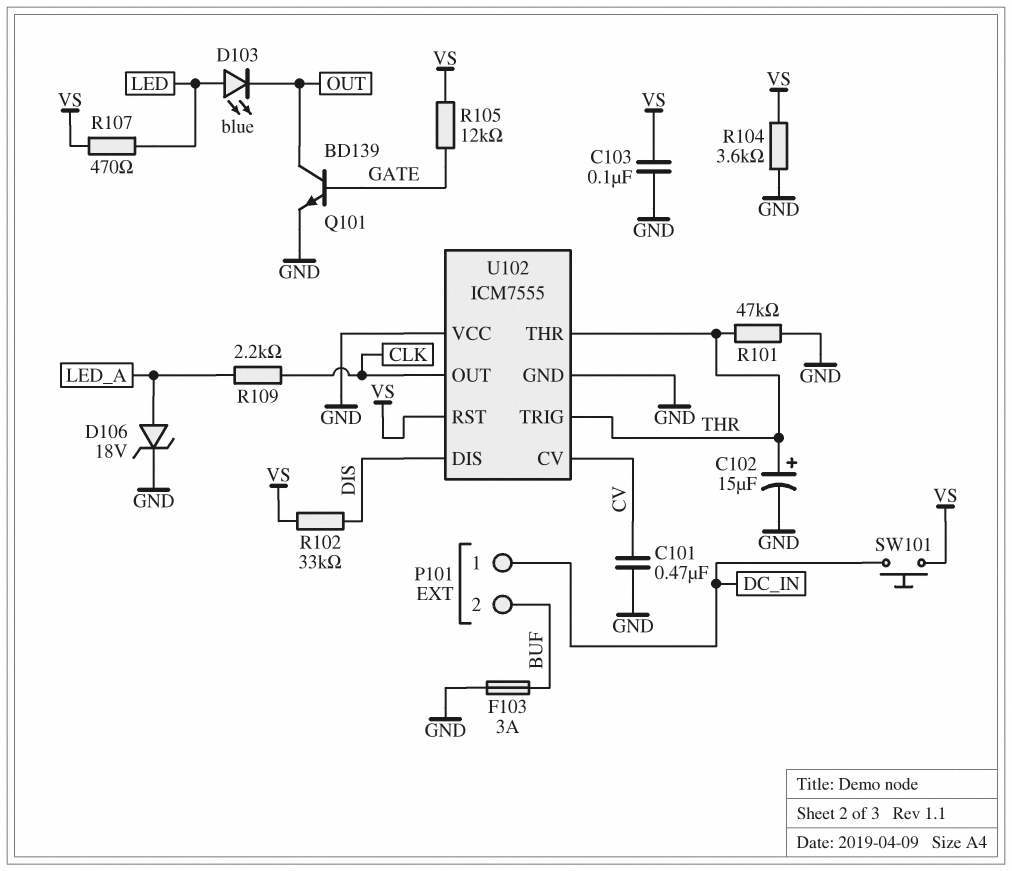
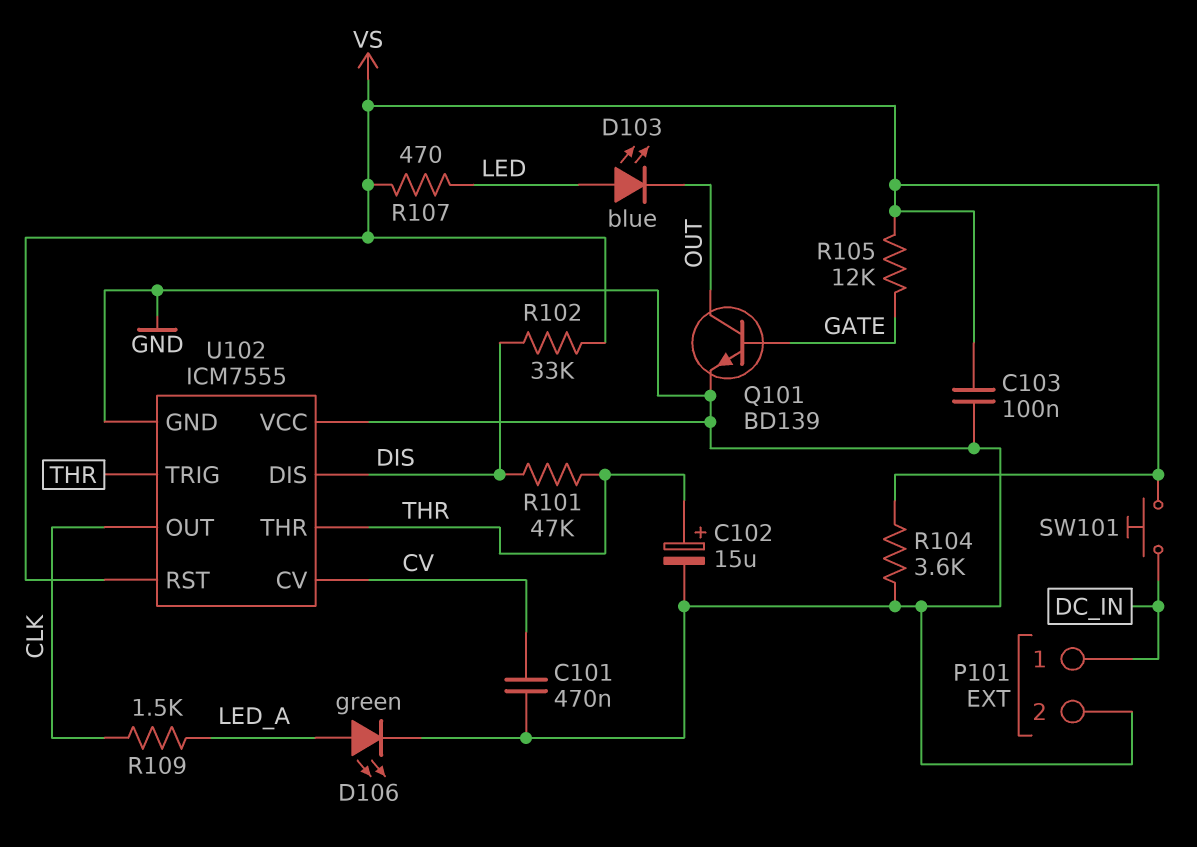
D106: zener 18V (A LED_A, K GND) -> LED green (A LED_A, K GND)
F103: 3A (BUF, GND) -> none
P101 pin 2: BUF -> GND
R101: 47k (GND, THR) -> 47k (DIS, THR)
R109: 2.2k (CLK, LED_A) -> 1.5k (CLK, LED_A)

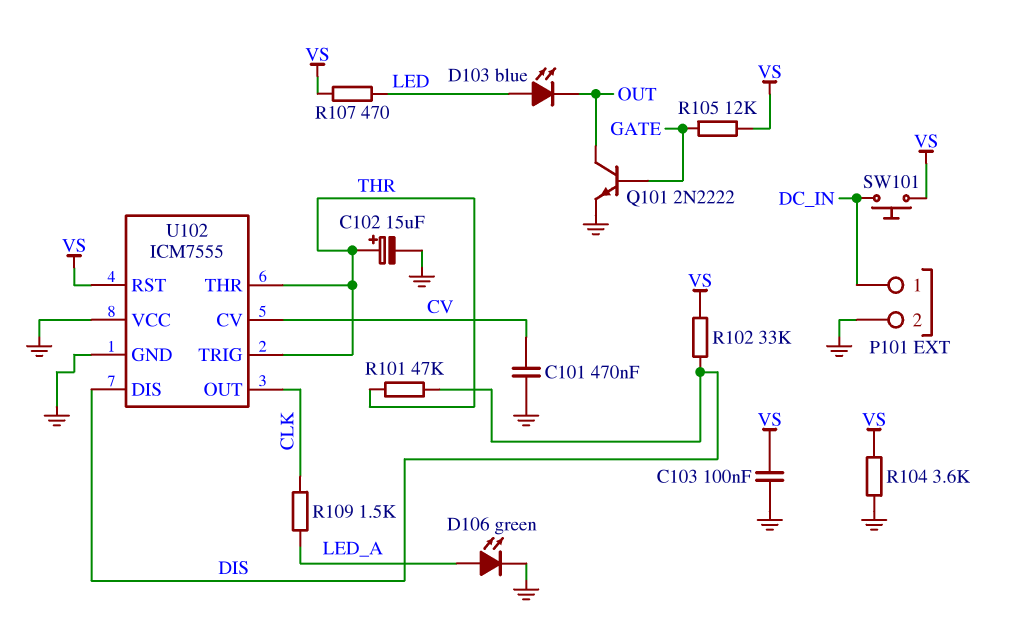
Q101: NPN BD139 (B GATE, C OUT, E GND) -> NPN 2N2222 (B GATE, C OUT, E GND)

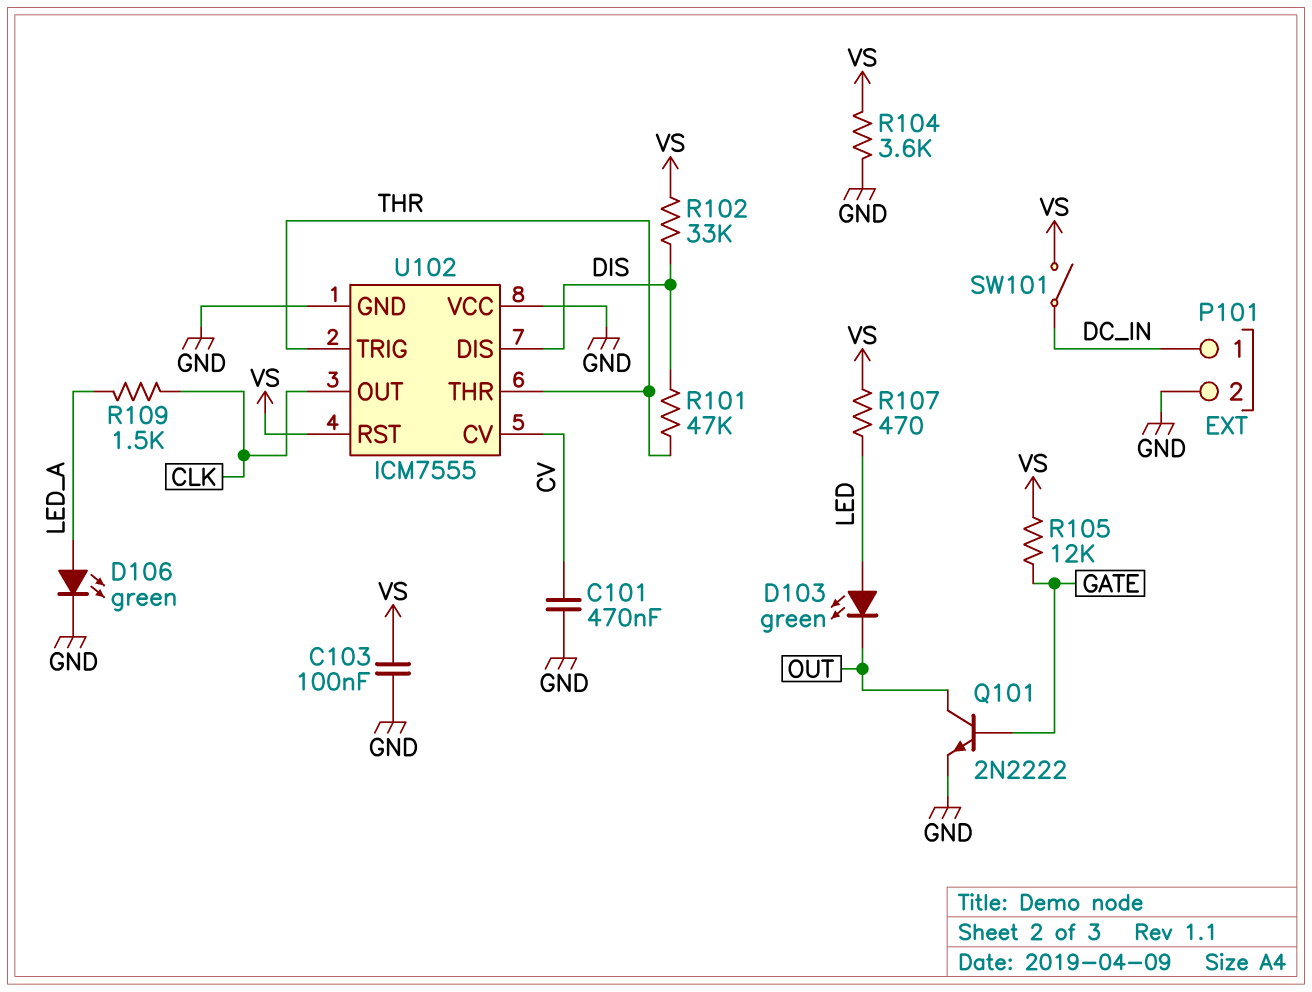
C102: 15uF (plus THR, minus GND) -> none
D103: LED blue (A LED, K OUT) -> LED green (A LED, K OUT)
SW101: button (DC_IN, VS) -> switch (DC_IN, VS)

